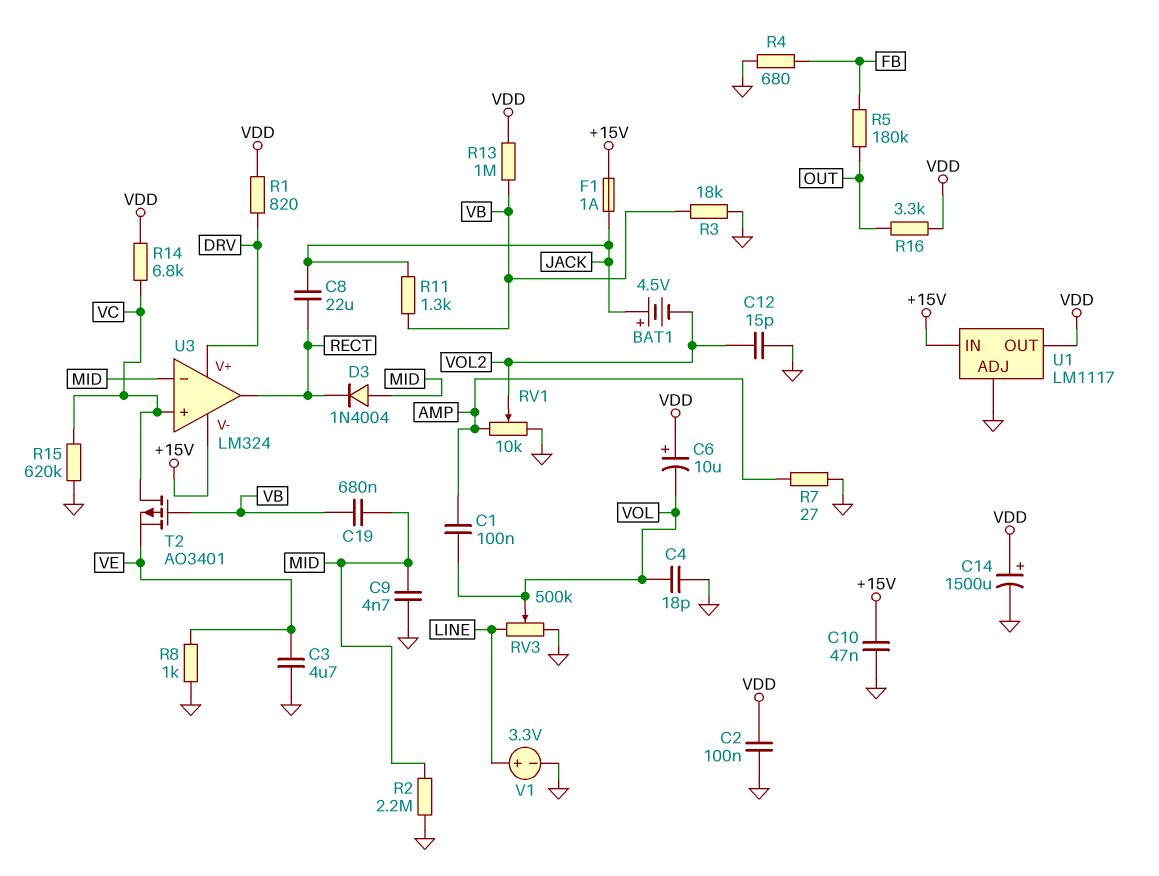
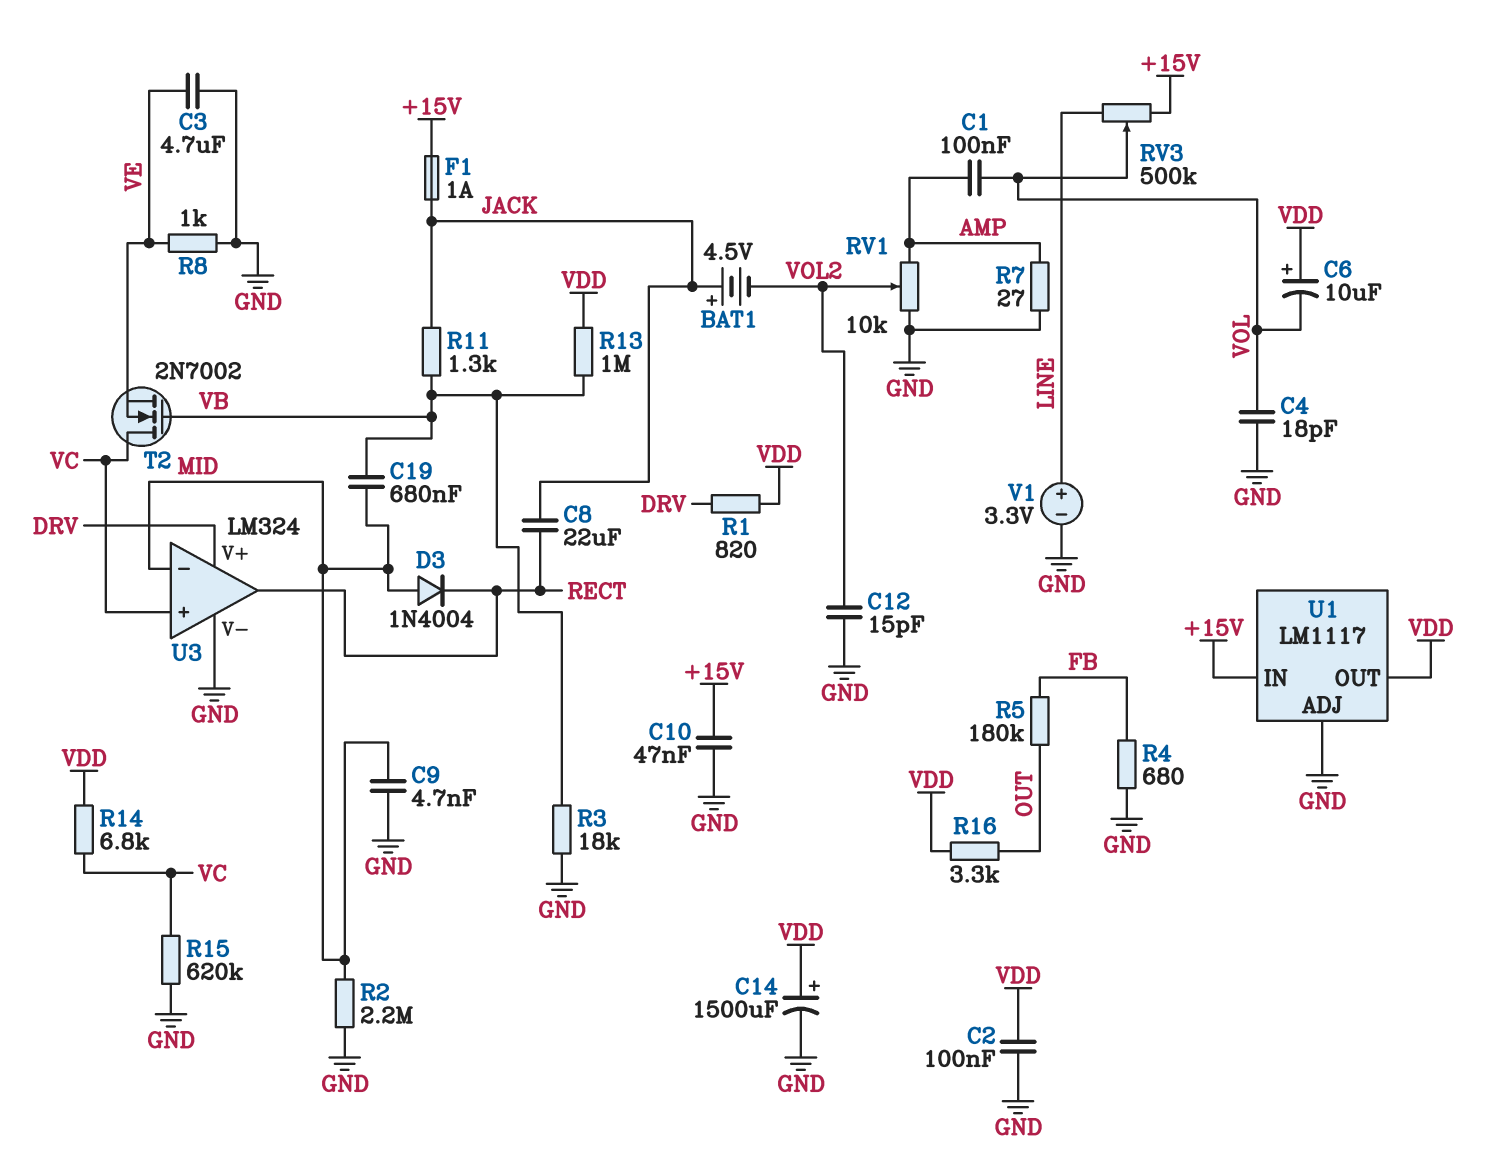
RV3: 500k (GND, LINE, wiper VOL) -> 500k (+15V, LINE, wiper VOL)
T2: PMOS AO3401 (G VB, D VC, S VE) -> NMOS 2N7002 (G VB, D VC, S VE)
U3 pin V-: +15V -> GND

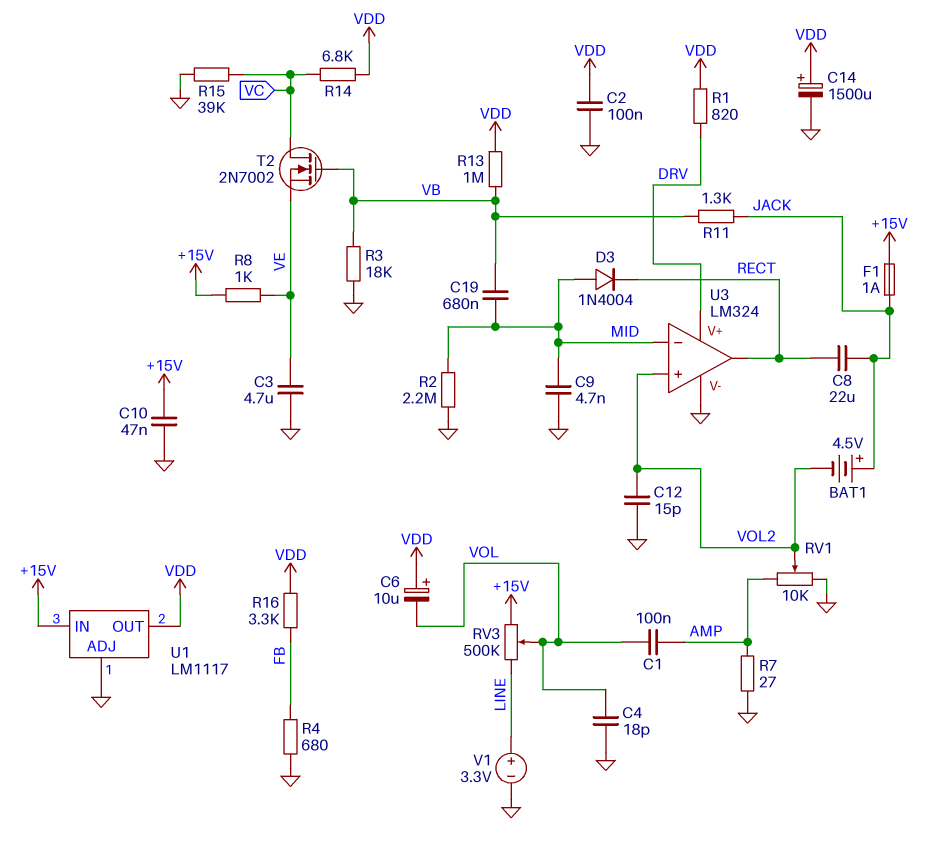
R5: 180k (FB, OUT) -> none
R8: 1k (GND, VE) -> 1k (+15V, VE)
R15: 620k (GND, VC) -> 39k (GND, VC)
R16: 3.3k (OUT, VDD) -> 3.3k (FB, VDD)
U3 pin in+: VC -> VOL2

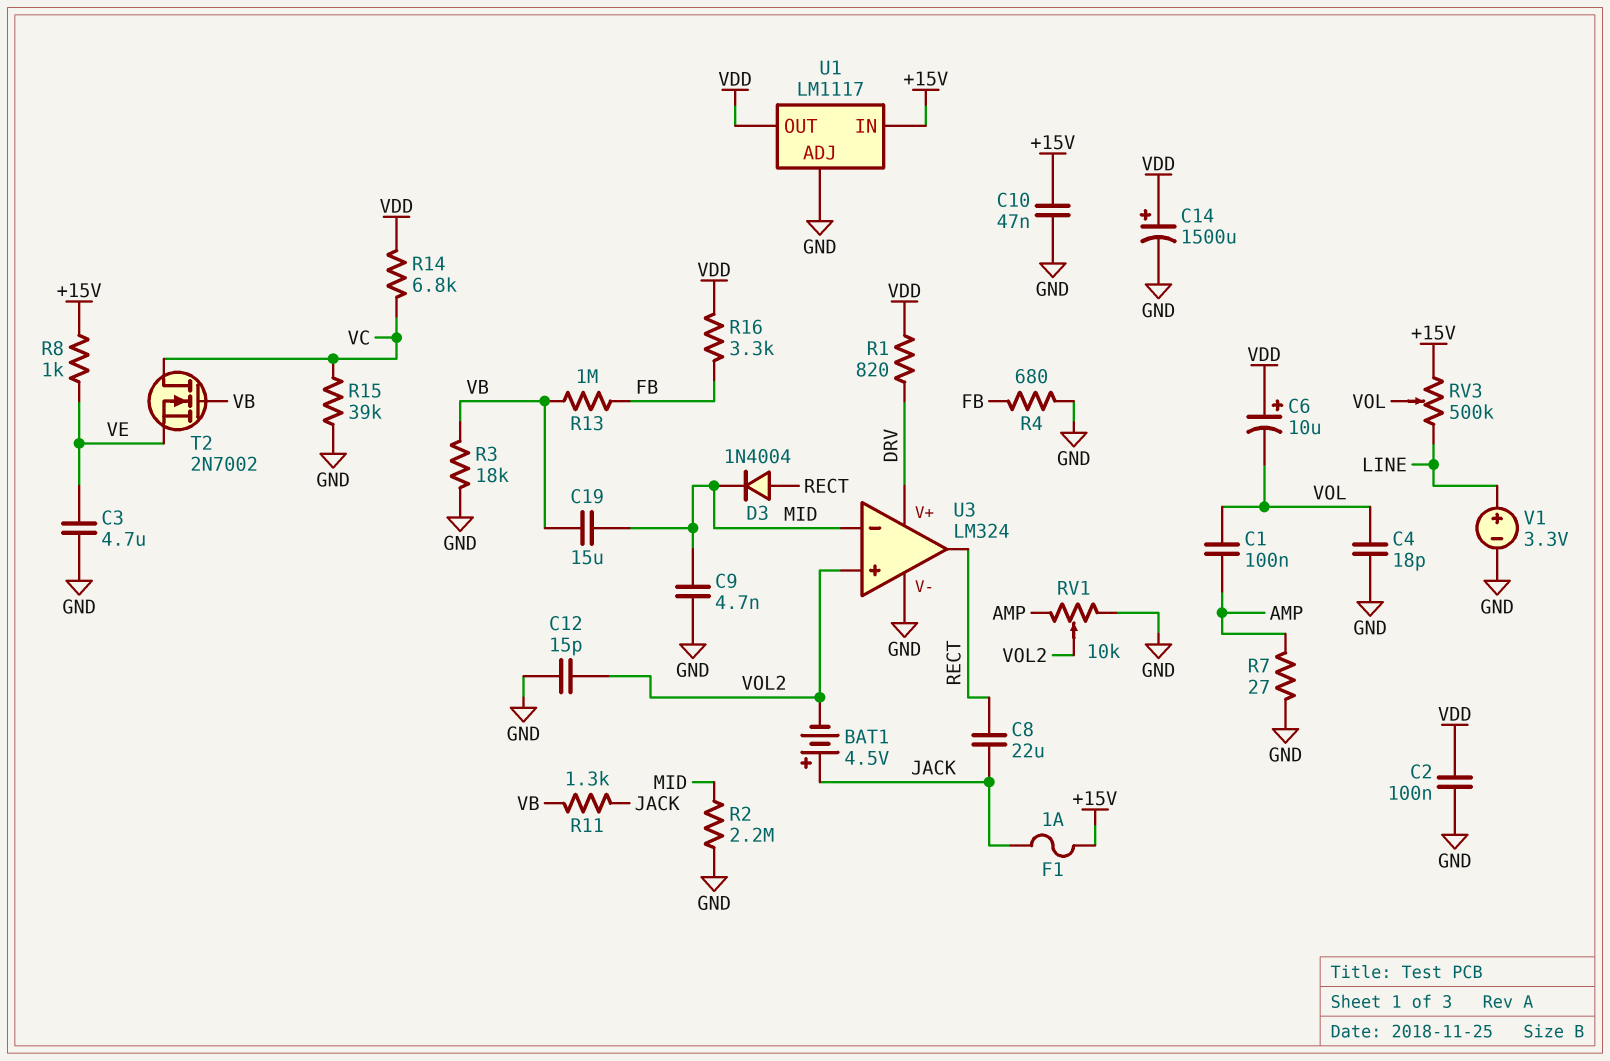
C19: 680nF (MID, VB) -> 15uF (MID, VB)
D3: diode 1N4004 (A MID, K RECT) -> diode 1N4004 (A RECT, K MID)
R13: 1M (VB, VDD) -> 1M (FB, VB)

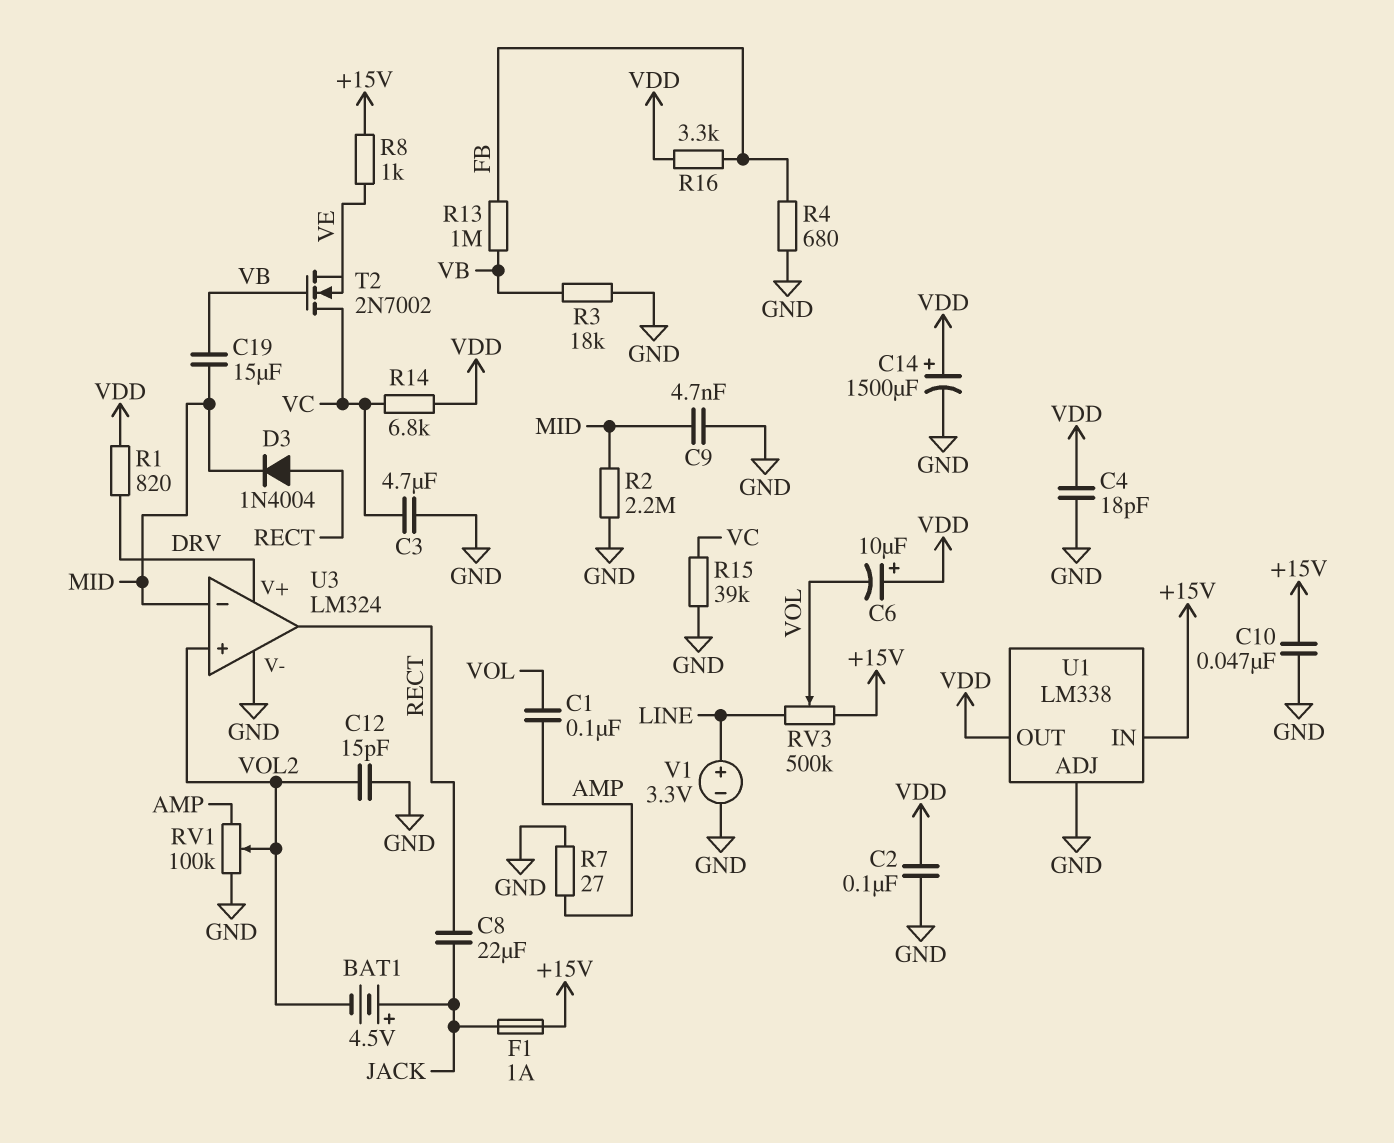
C3: 4.7uF (GND, VE) -> 4.7uF (GND, VC)
C4: 18pF (GND, VOL) -> 18pF (GND, VDD)
R11: 1.3k (JACK, VB) -> none
RV1: 10k (AMP, GND, wiper VOL2) -> 100k (AMP, GND, wiper VOL2)
U1: LM1117 -> LM338

